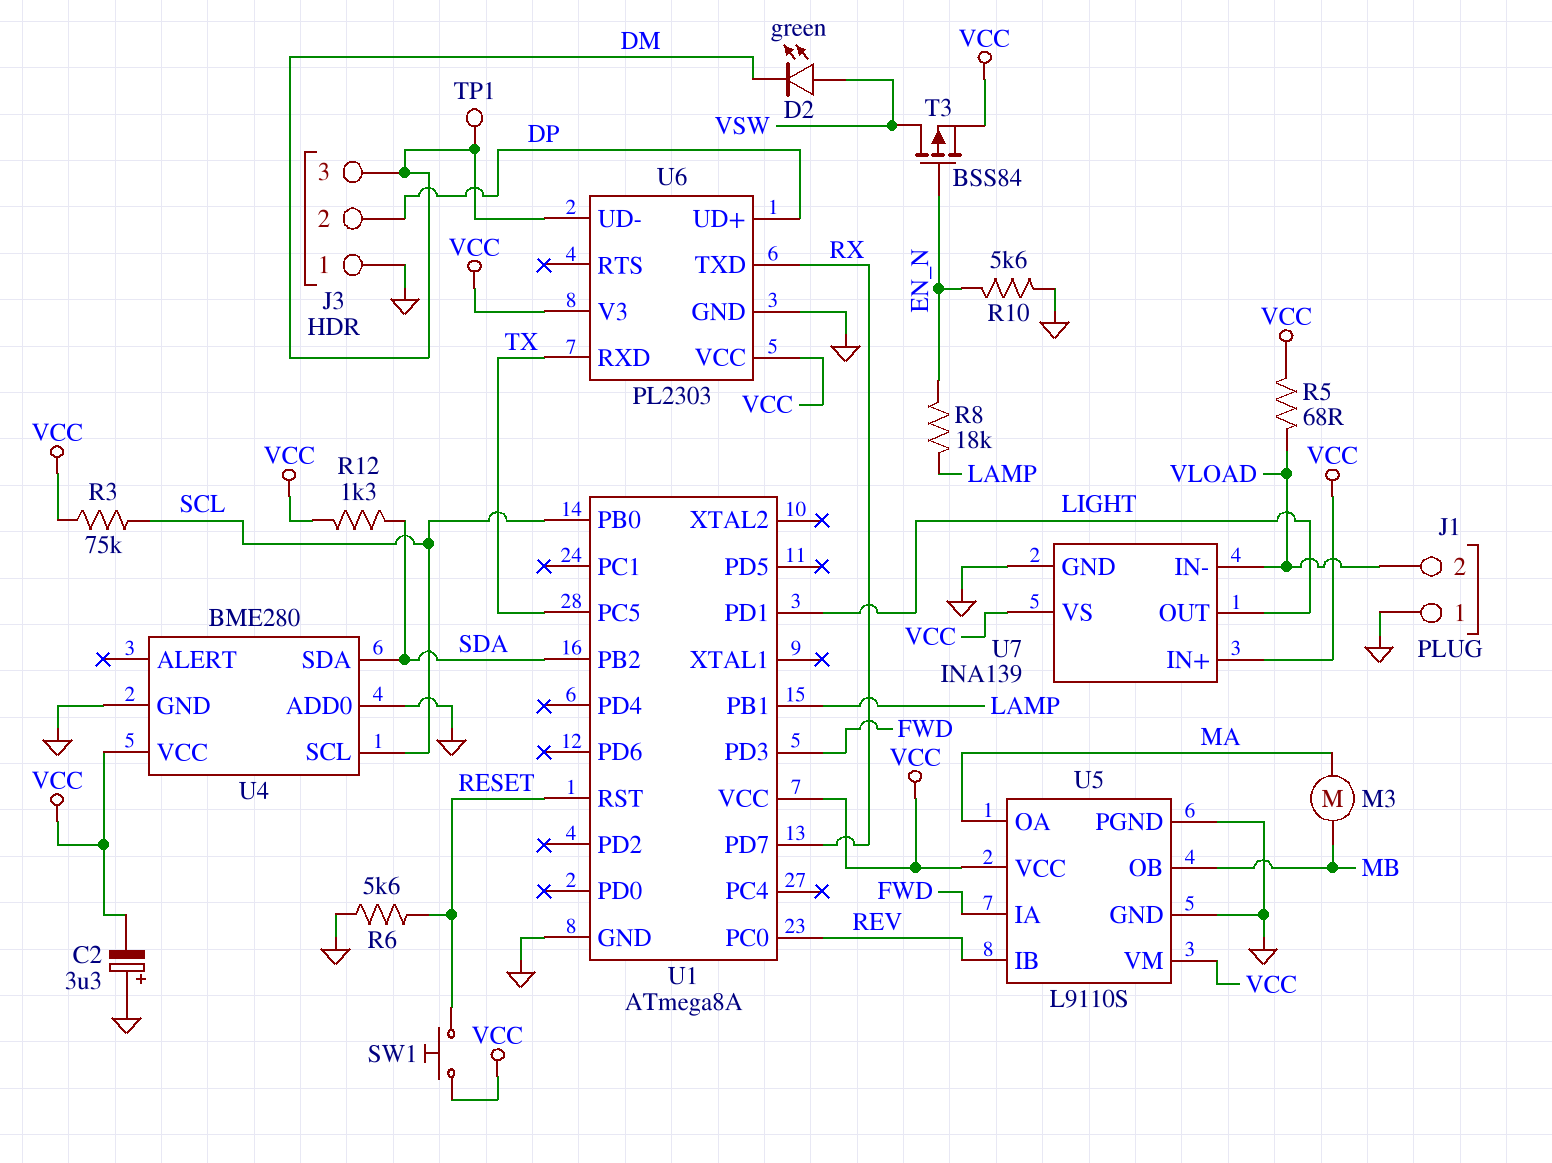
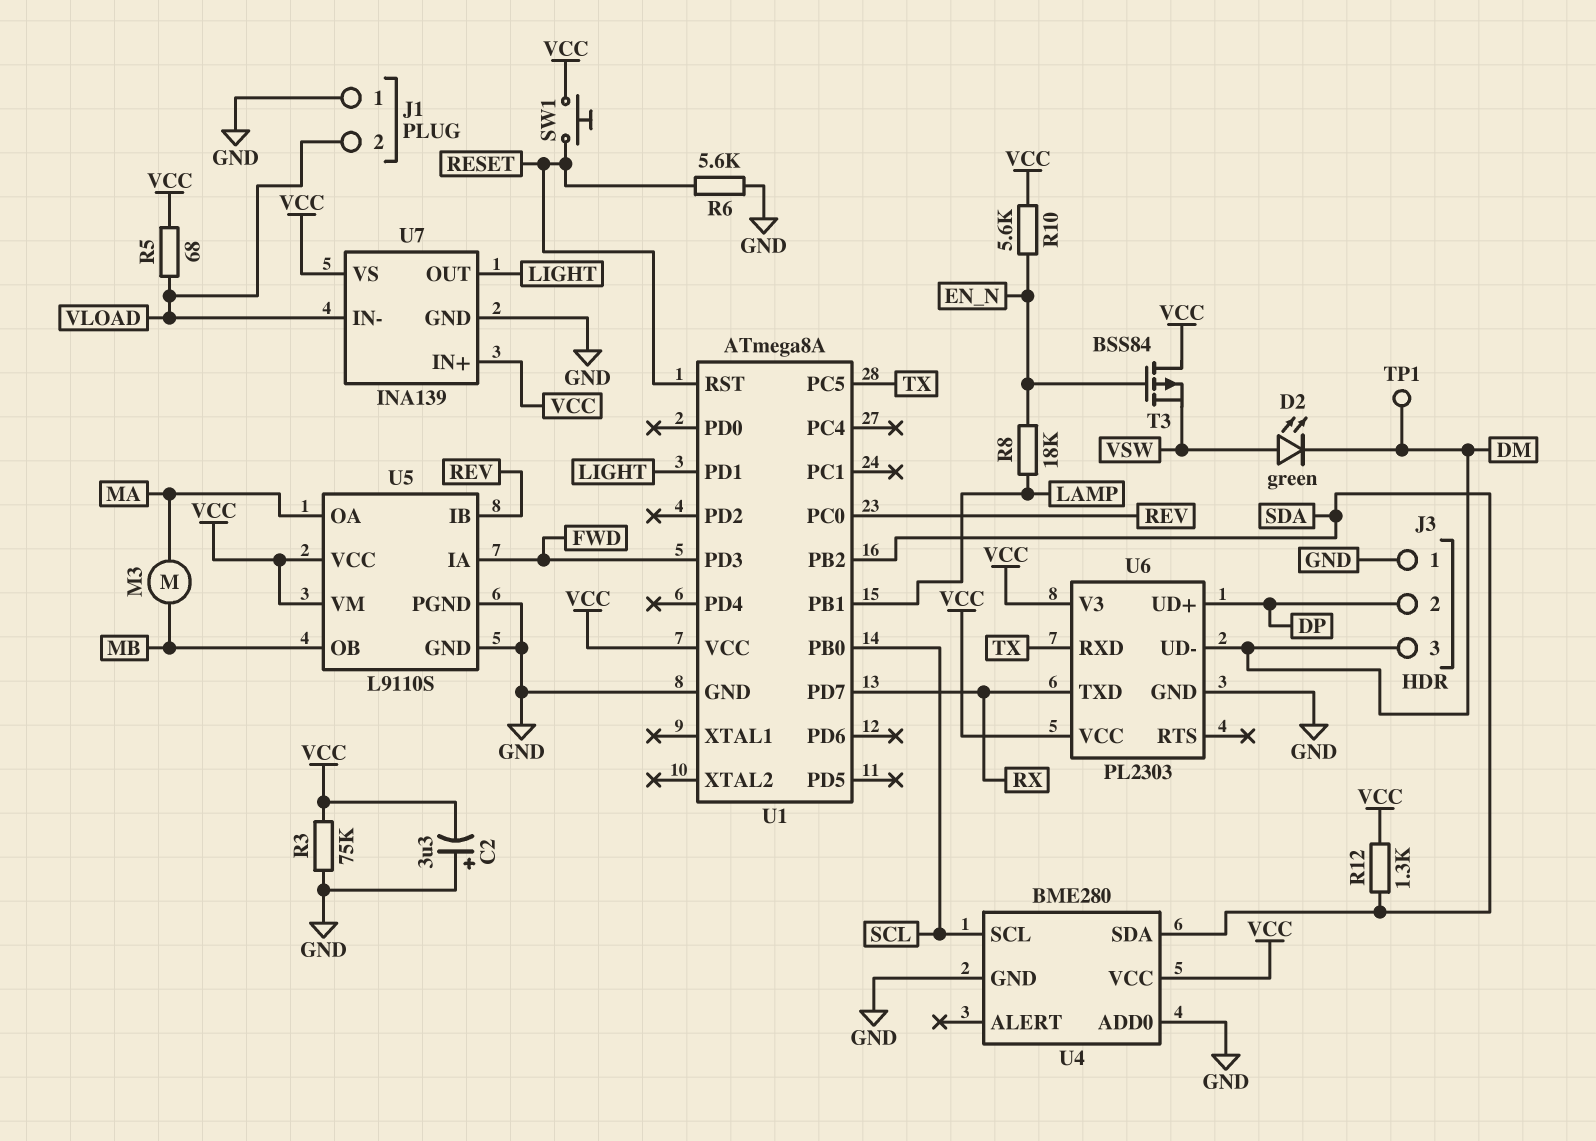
R3: 75k (SCL, VCC) -> 75k (GND, VCC)
R10: 5.6k (EN_N, GND) -> 5.6k (EN_N, VCC)
T3: PMOS BSS84 (G EN_N, D VSW, S VCC) -> PMOS BSS84 (G EN_N, D VCC, S VSW)

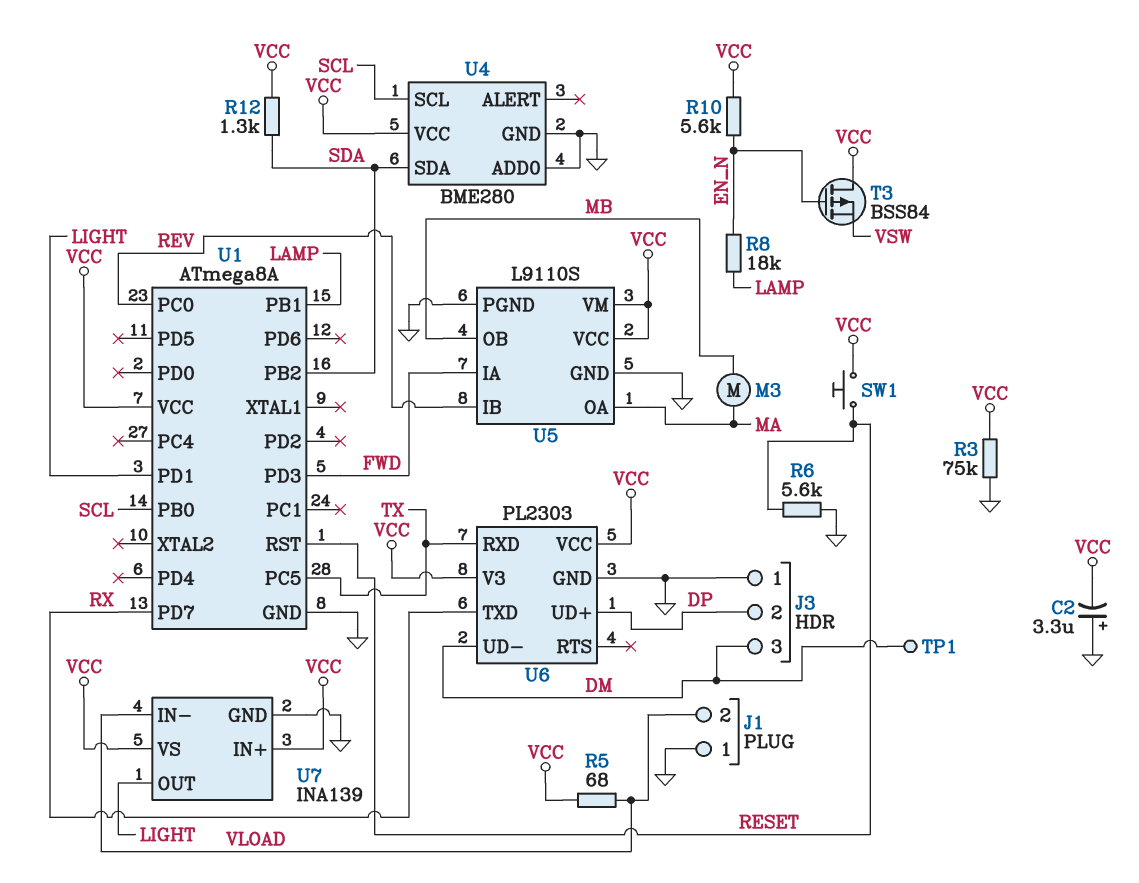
D2: LED green (A VSW, K DM) -> none

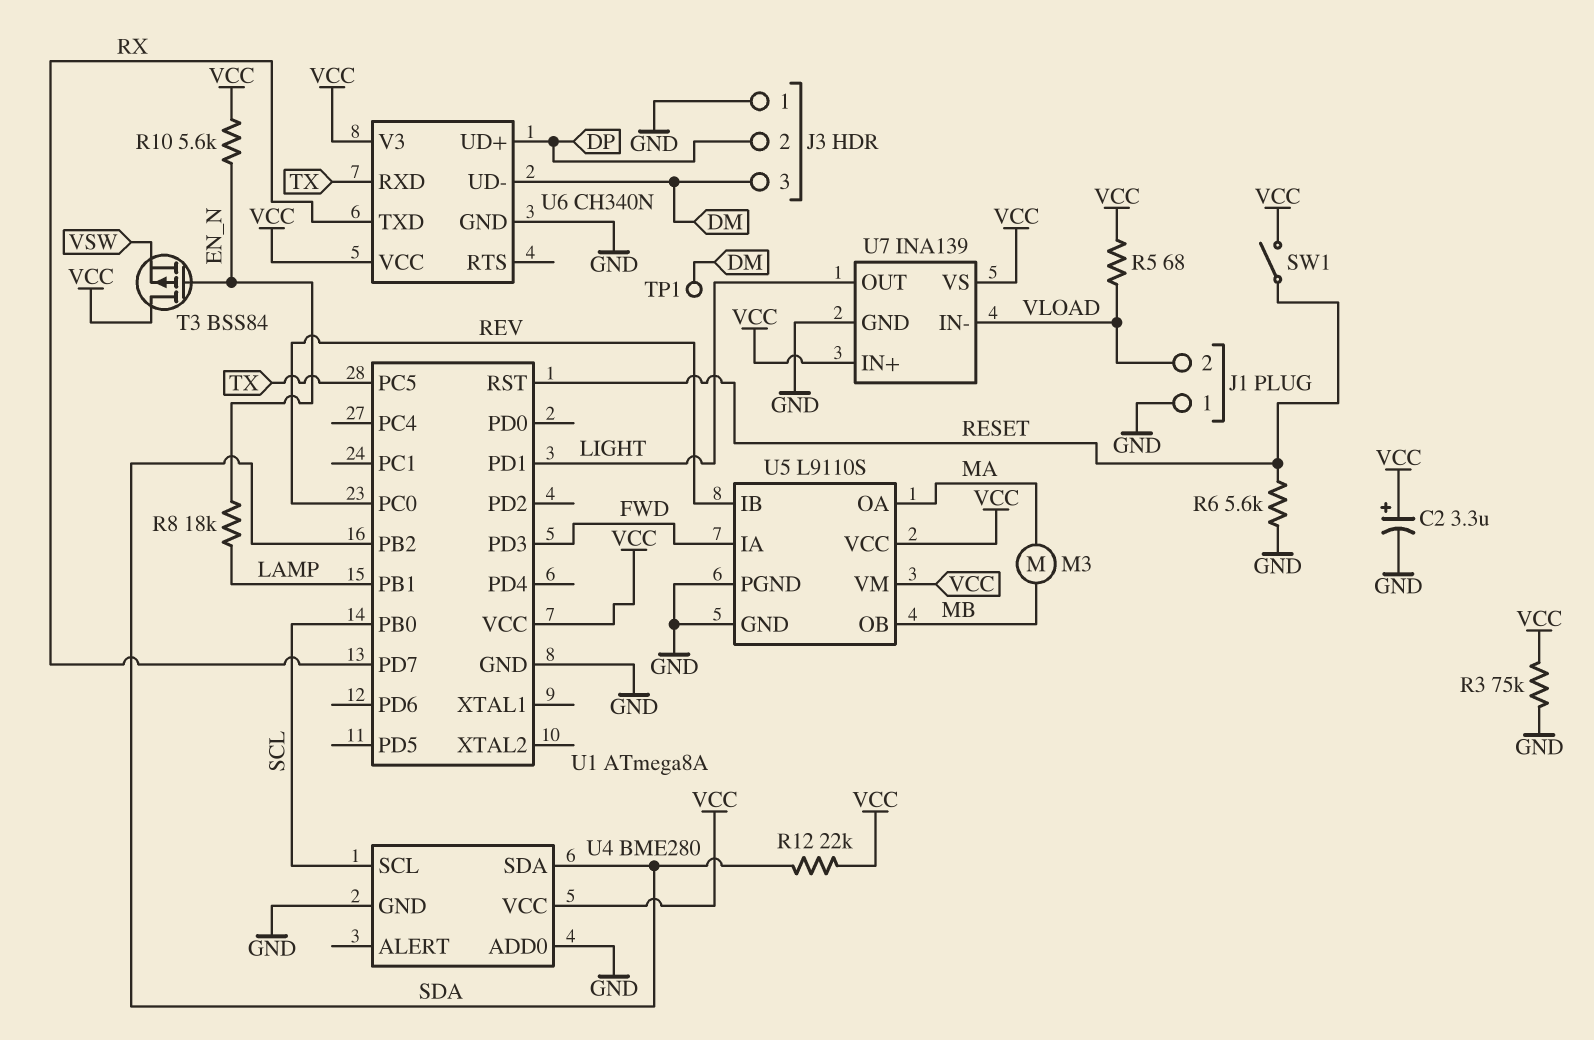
C2: 3.3uF (plus GND, minus VCC) -> 3.3uF (plus VCC, minus GND)
R12: 1.3k (SDA, VCC) -> 22k (SDA, VCC)
SW1: button (RESET, VCC) -> switch (RESET, VCC)
U6: PL2303 -> CH340N

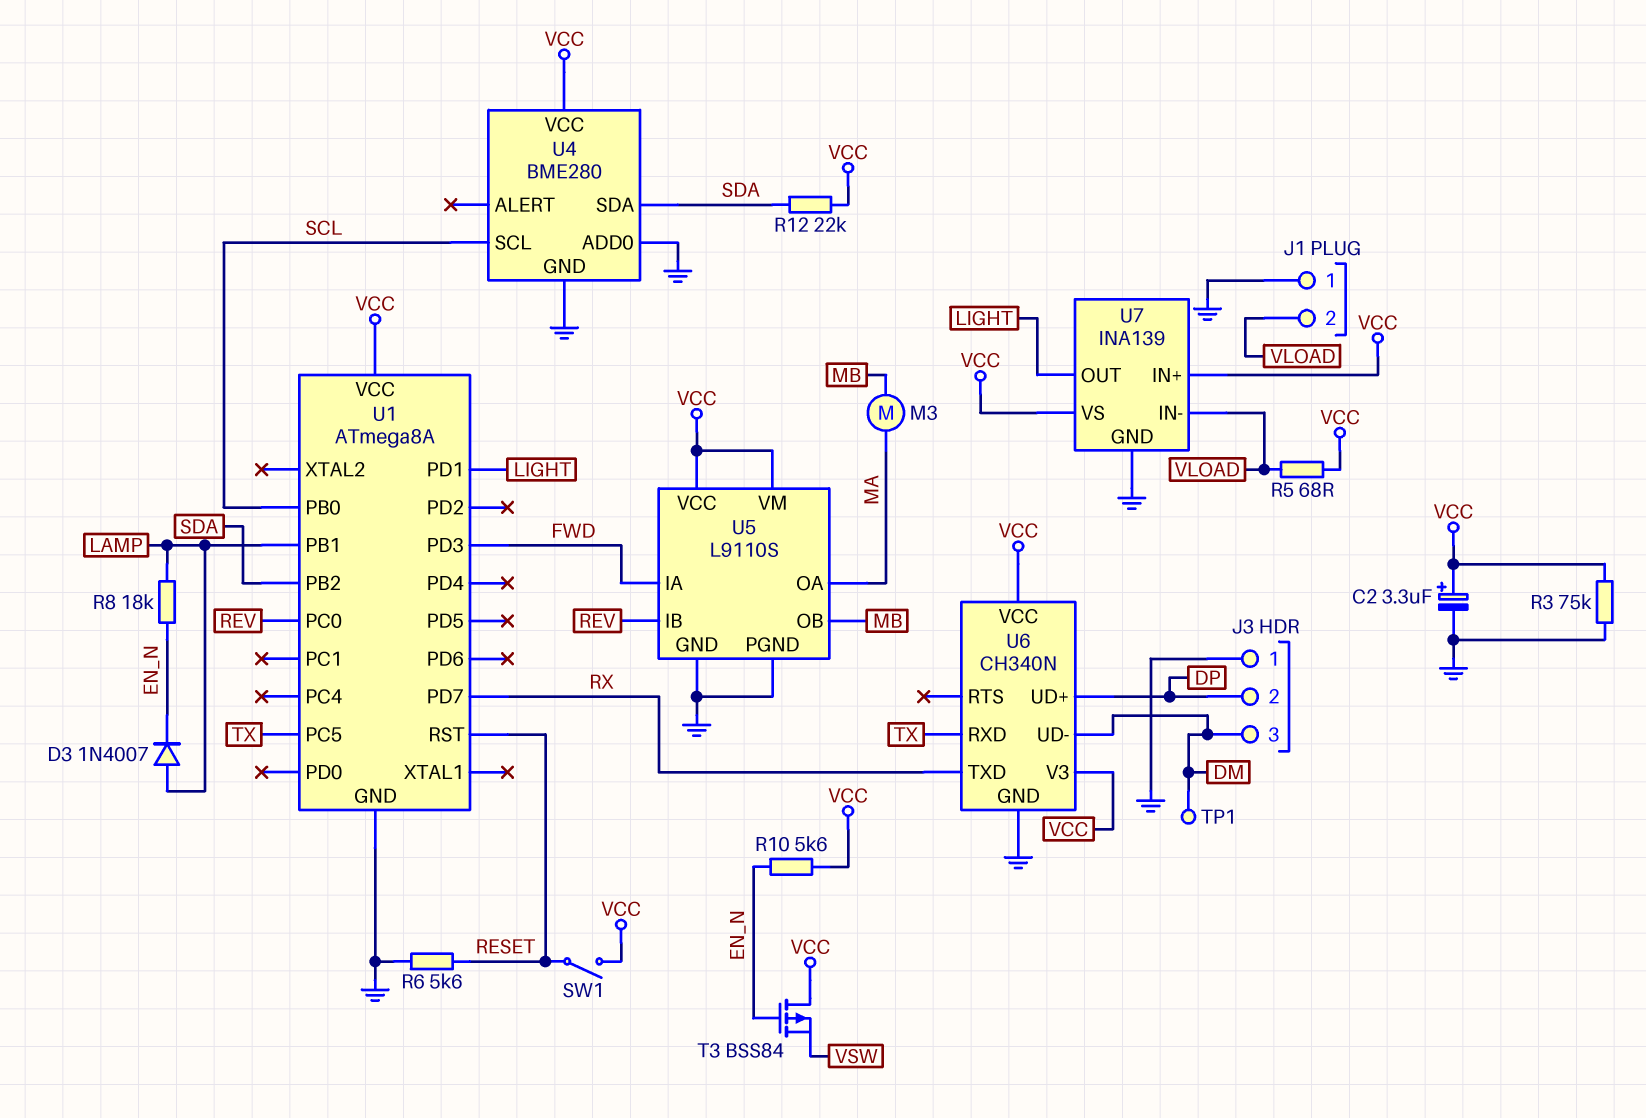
D3: none -> diode 1N4007 (A LAMP, K EN_N)

